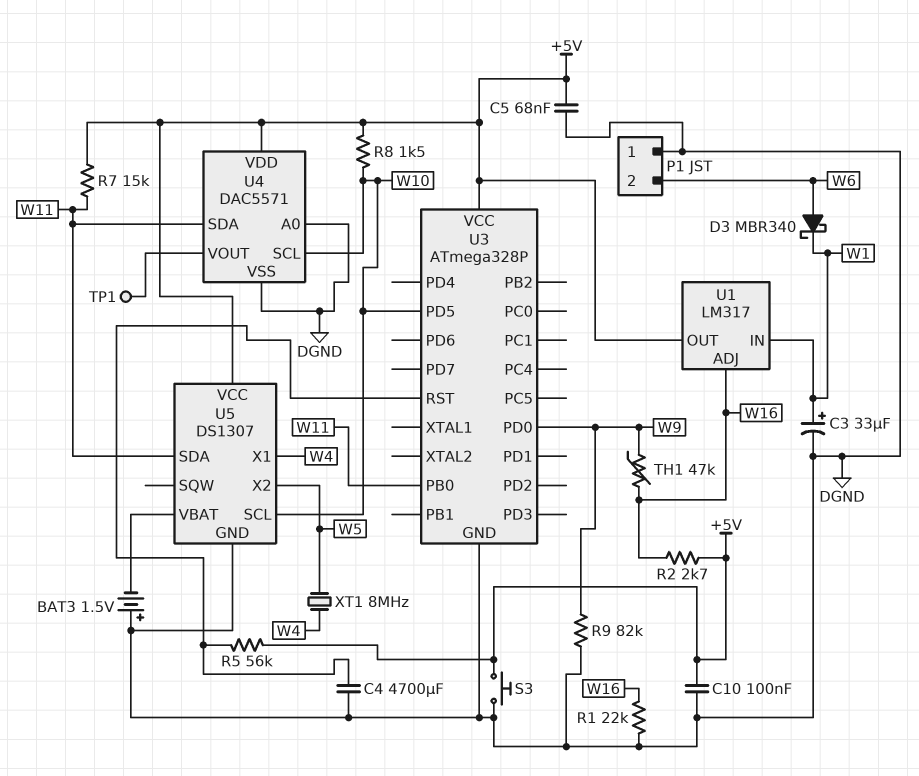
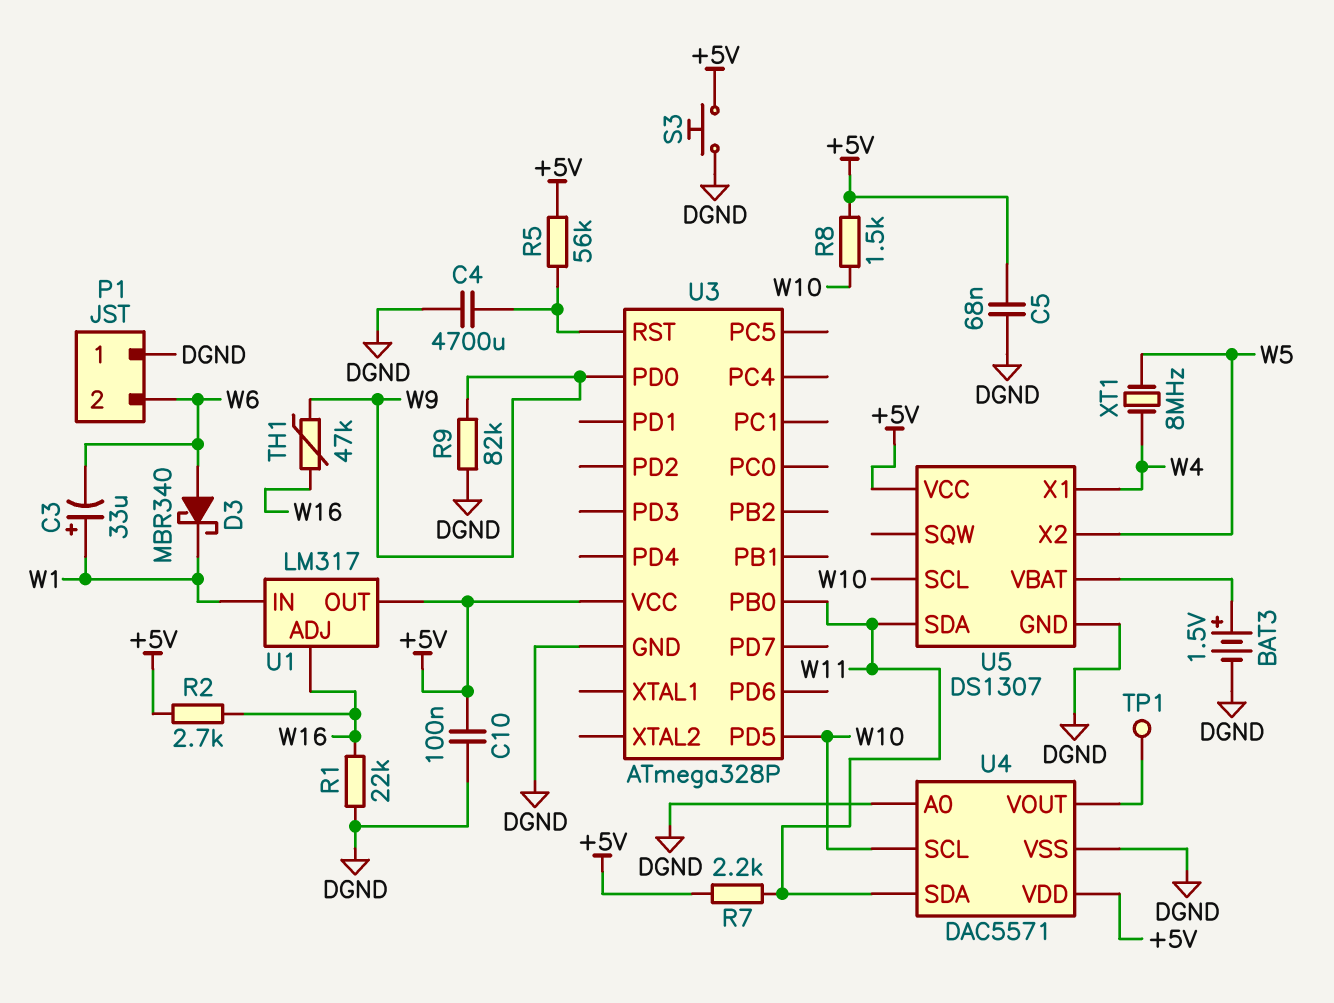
BAT3: 1.5V (plus DGND, minus U5/VBAT) -> 1.5V (plus U5/VBAT, minus DGND)
C3: 33uF (plus W1, minus DGND) -> 33uF (plus W1, minus W6)
R7: 15k (+5V, W11) -> 2.2k (+5V, W11)

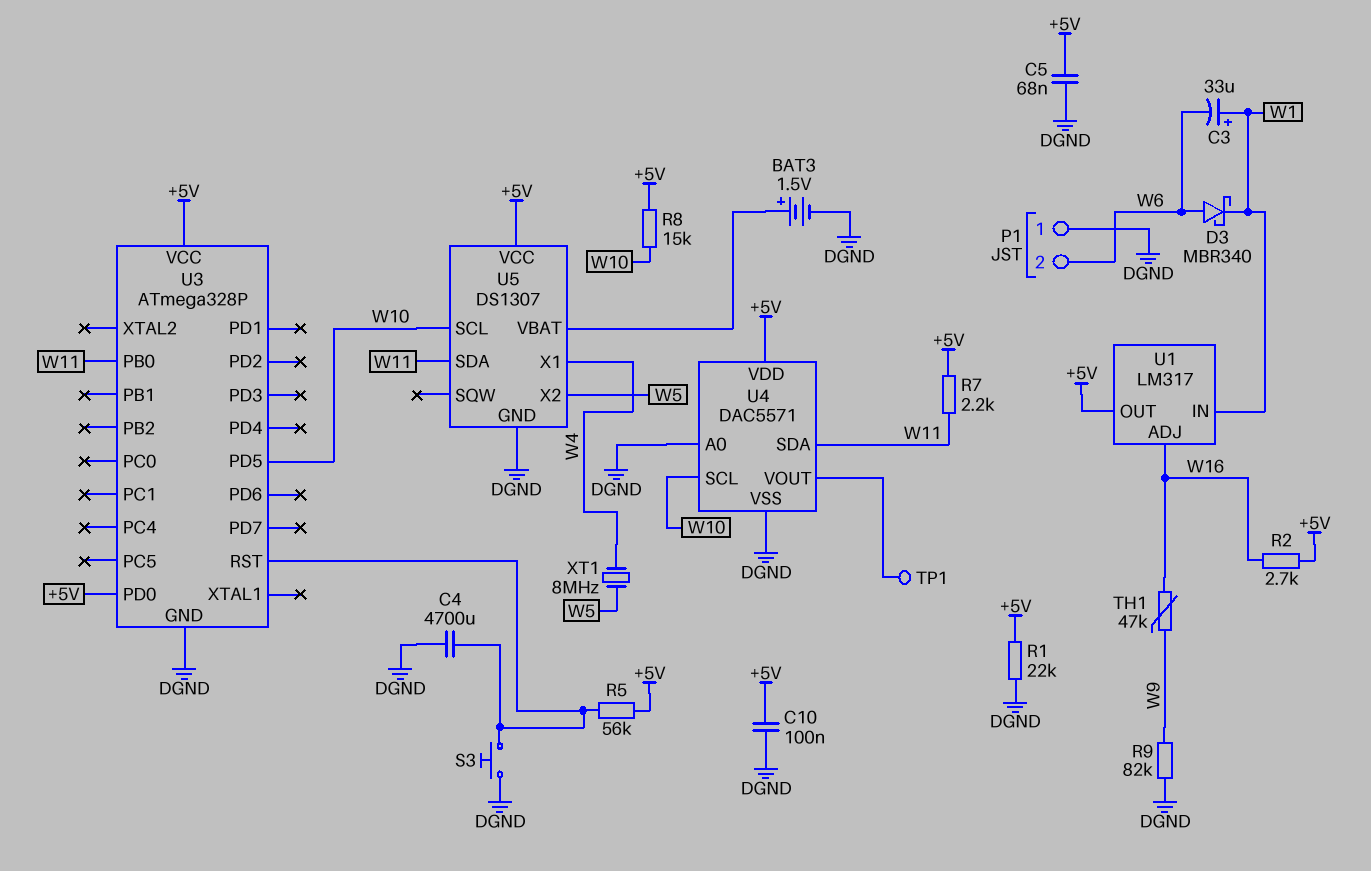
R1: 22k (DGND, W16) -> 22k (+5V, DGND)
R8: 1.5k (+5V, W10) -> 15k (+5V, W10)
S3: button (+5V, DGND) -> button (DGND, U3/RST)
U3 pin PD0: W9 -> +5V

